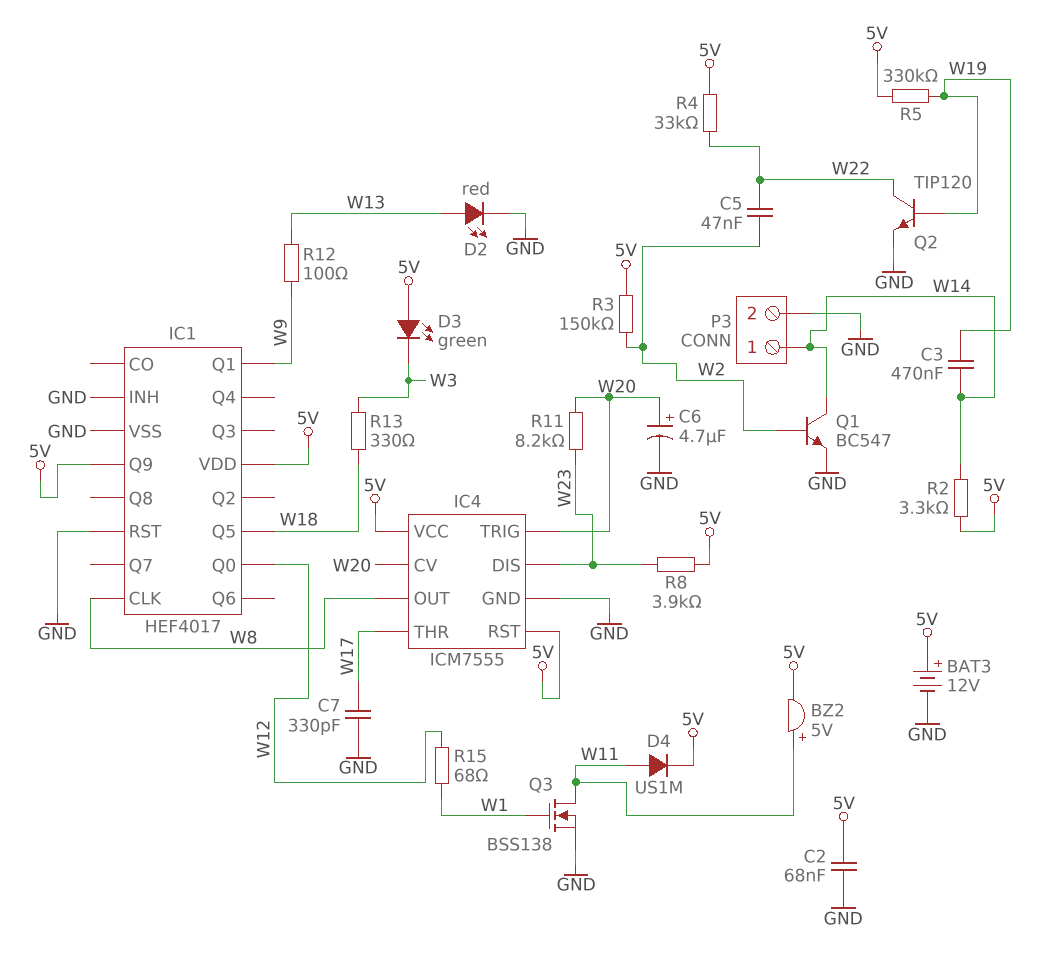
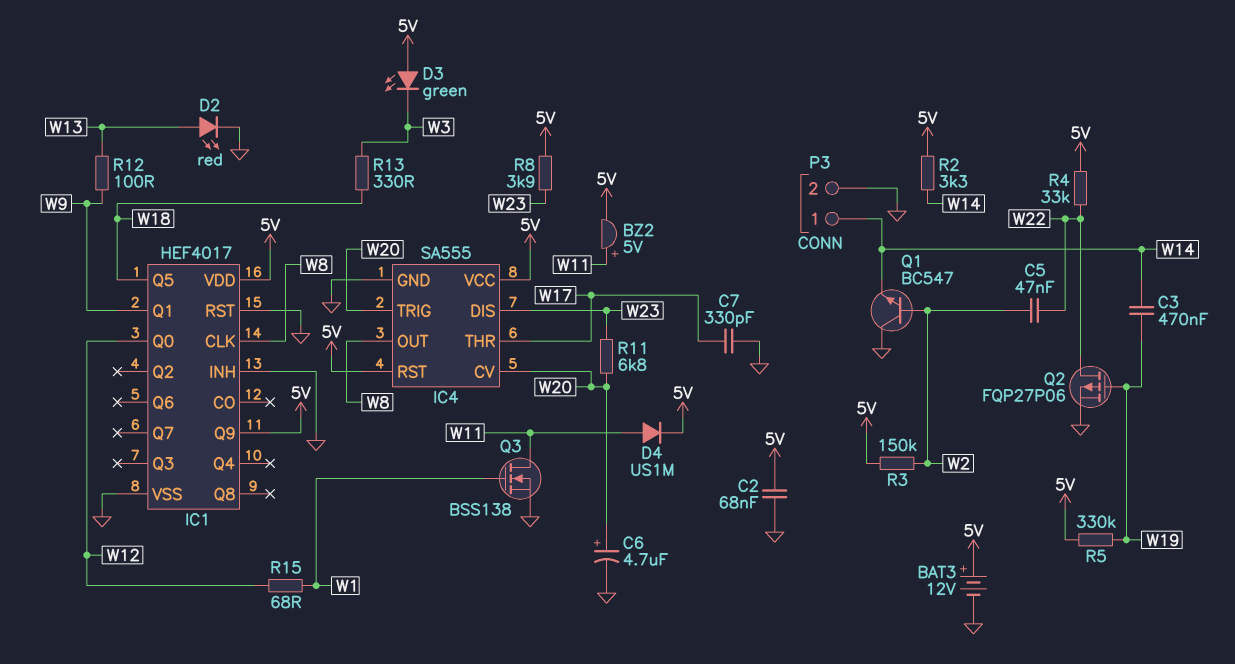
IC4: ICM7555 -> SA555
Q1: NPN BC547 (B W2, C W14, E GND) -> NPN BC547 (B W2, C GND, E W14)
Q2: NPN TIP120 (B W19, C W22, E GND) -> PMOS FQP27P06 (G W19, D W22, S GND)
R11: 8.2k (W20, W23) -> 6.8k (W20, W23)

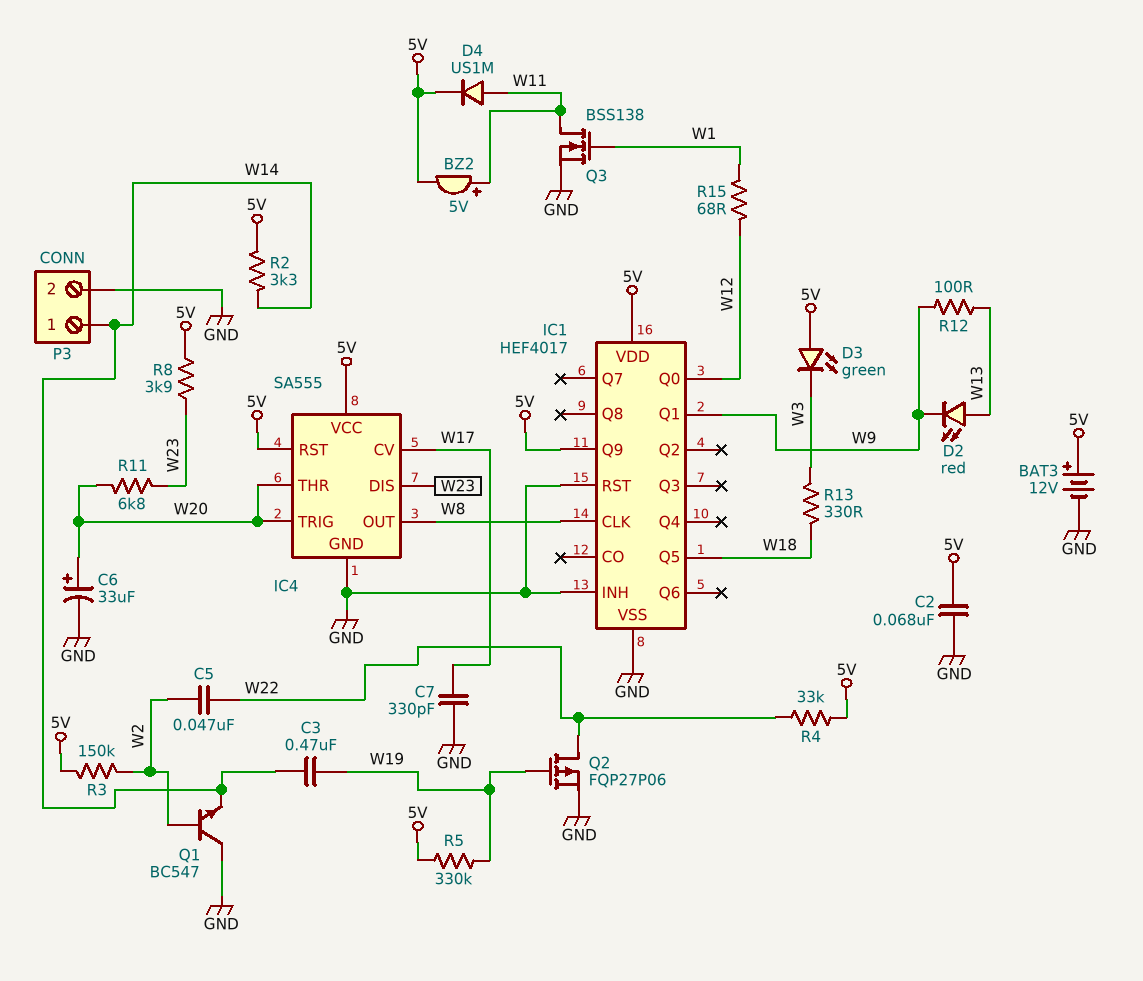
C6: 4.7uF (plus W20, minus GND) -> 33uF (plus W20, minus GND)
D2: LED red (A W13, K GND) -> LED red (A W13, K W9)
IC4 pin CV: W20 -> W17
IC4 pin THR: W17 -> W20

